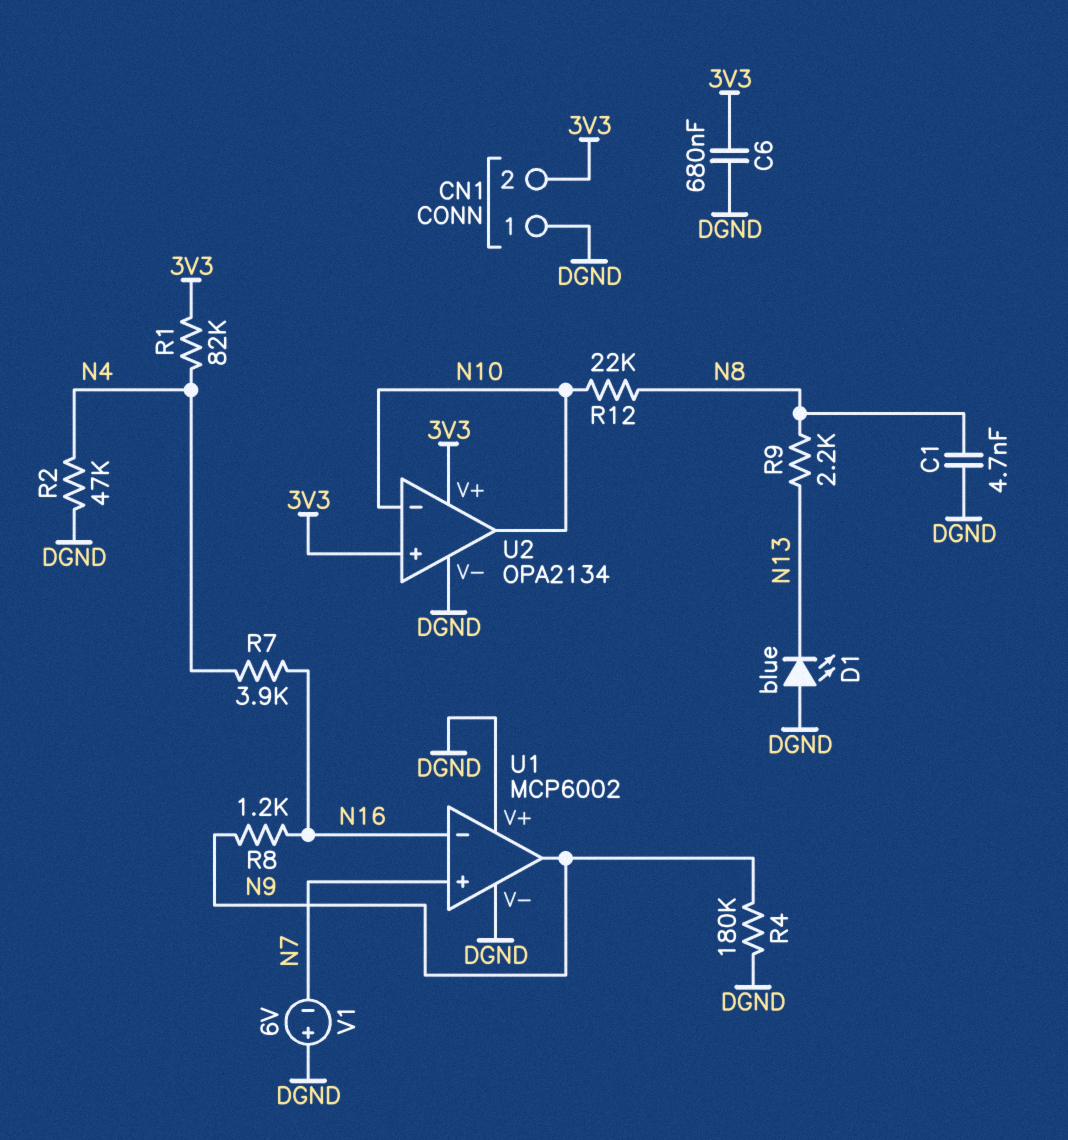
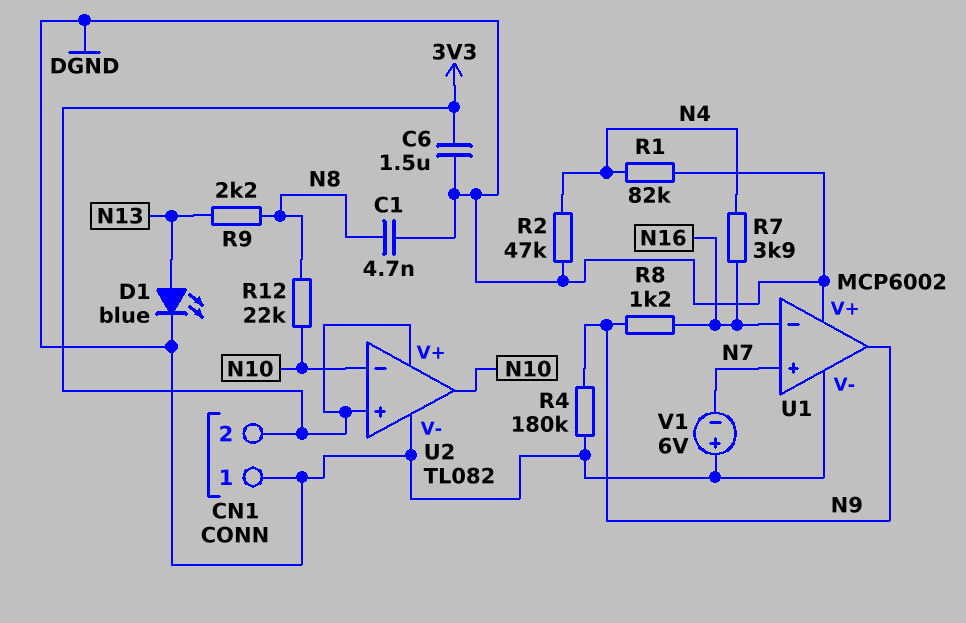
C6: 680nF (3V3, DGND) -> 1.5uF (3V3, DGND)
D1: LED blue (A DGND, K N13) -> LED blue (A N13, K DGND)
R1: 82k (3V3, N4) -> 82k (DGND, N4)
U2: OPA2134 -> TL082

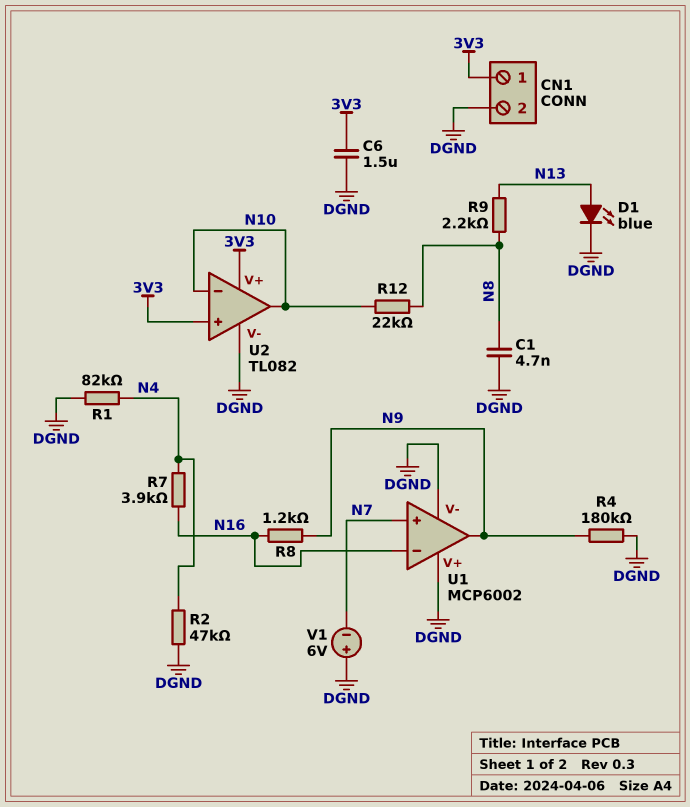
CN1 pin 1: DGND -> 3V3
CN1 pin 2: 3V3 -> DGND

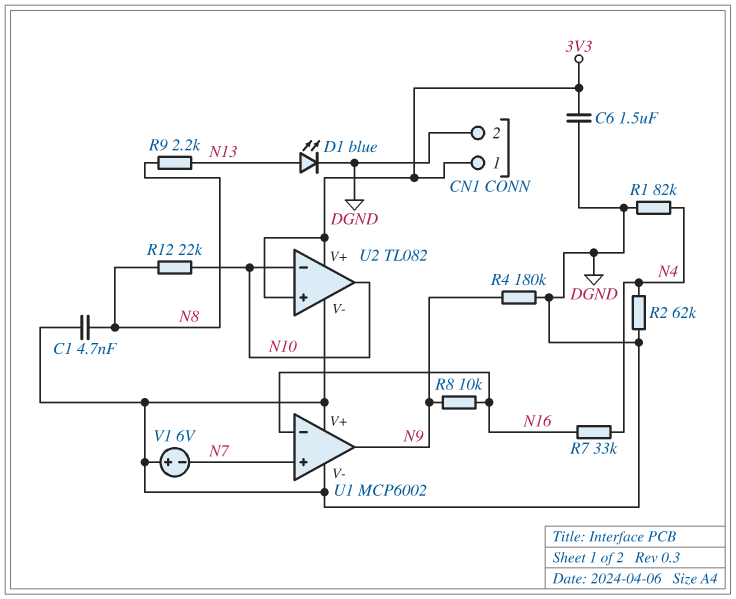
R2: 47k (DGND, N4) -> 62k (DGND, N4)
R7: 3.9k (N4, N16) -> 33k (N4, N16)
R8: 1.2k (N9, N16) -> 10k (N9, N16)

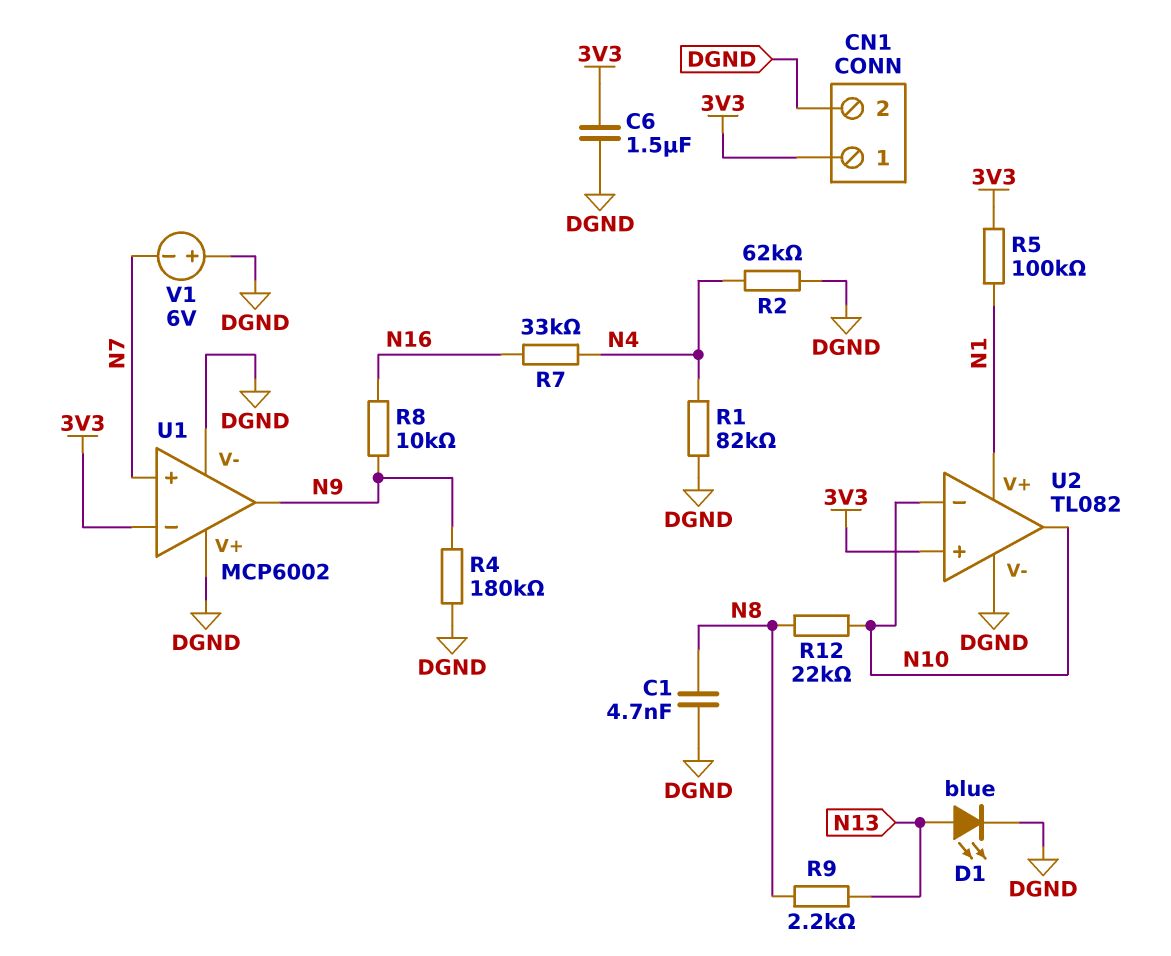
R5: none -> 100k (3V3, N1)
U1 pin in-: N16 -> 3V3
U2 pin V+: 3V3 -> N1

